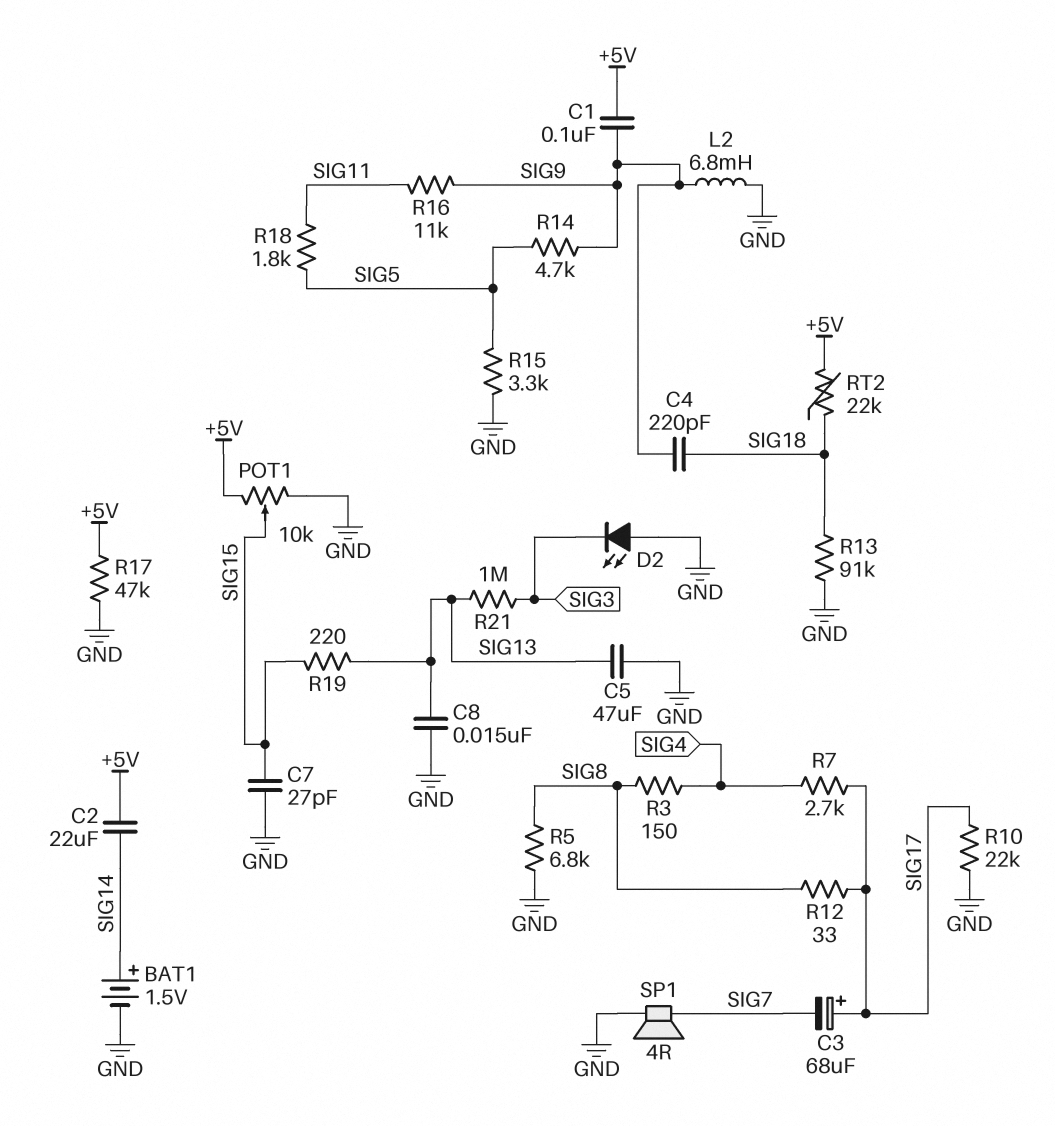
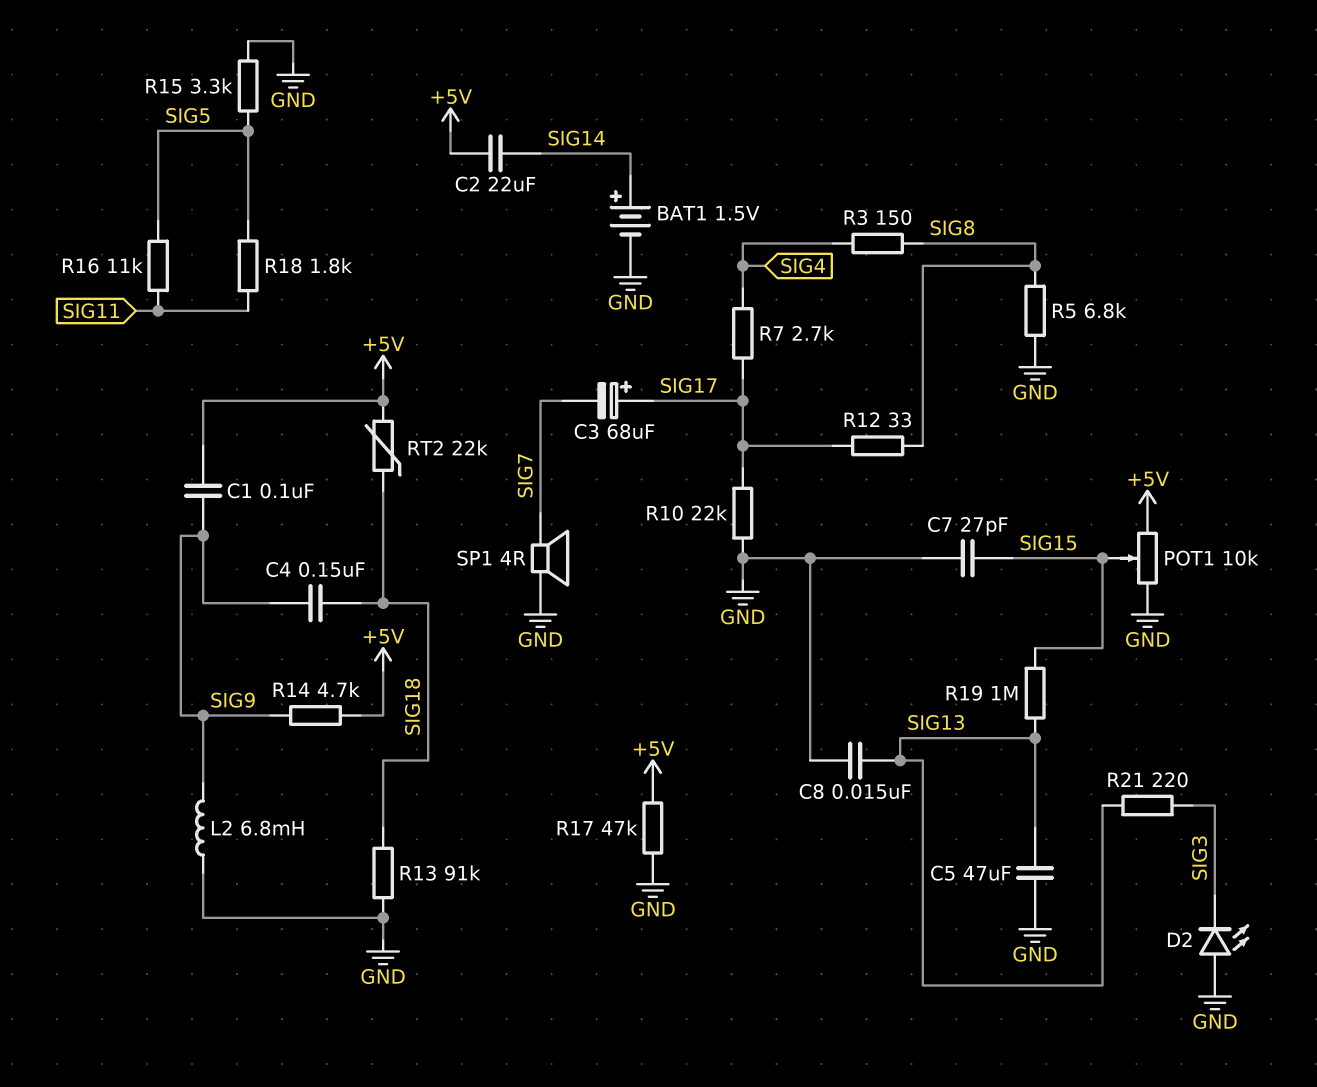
C4: 220pF (SIG9, SIG18) -> 150nF (SIG9, SIG18)
R14: 4.7k (SIG5, SIG9) -> 4.7k (+5V, SIG9)
R16: 11k (SIG9, SIG11) -> 11k (SIG5, SIG11)
R19: 220 (SIG13, SIG15) -> 1M (SIG13, SIG15)
R21: 1M (SIG3, SIG13) -> 220 (SIG3, SIG13)

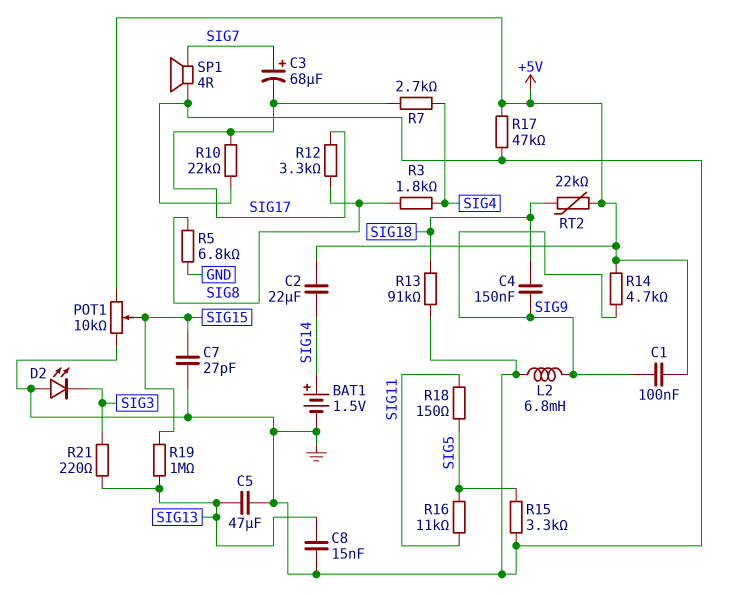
C3: 68uF (plus SIG17, minus SIG7) -> 68uF (plus SIG7, minus SIG17)
R3: 150 (SIG4, SIG8) -> 1.8k (SIG4, SIG8)
R12: 33 (SIG8, SIG17) -> 3.3k (SIG8, SIG17)
R18: 1.8k (SIG5, SIG11) -> 150 (SIG5, SIG11)

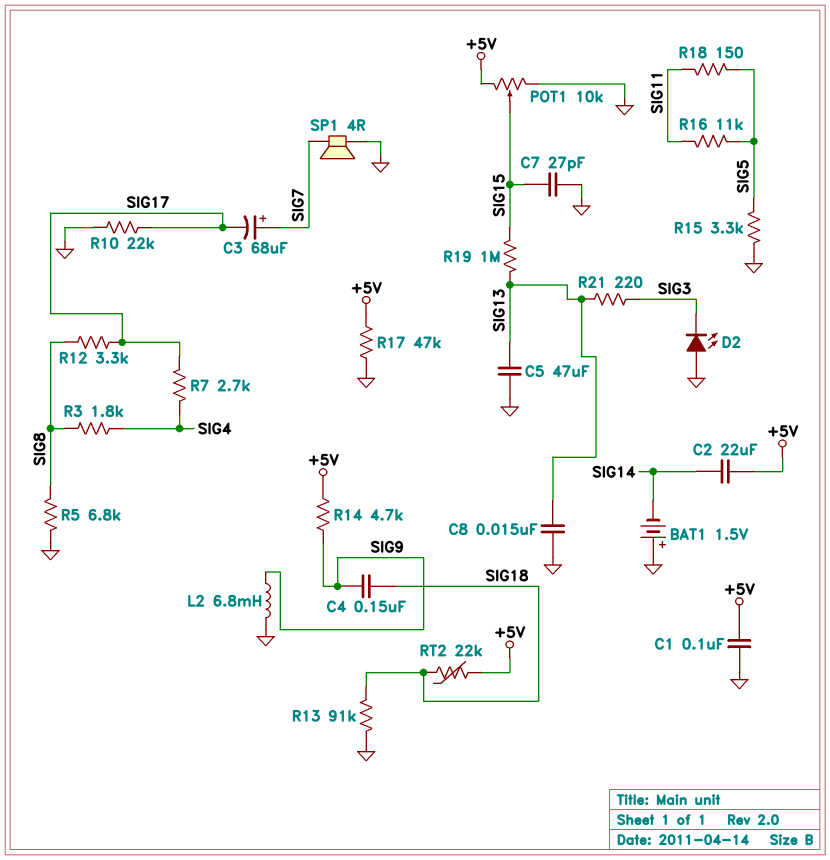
BAT1: 1.5V (plus SIG14, minus GND) -> 1.5V (plus GND, minus SIG14)
C1: 100nF (+5V, SIG9) -> 100nF (+5V, GND)

